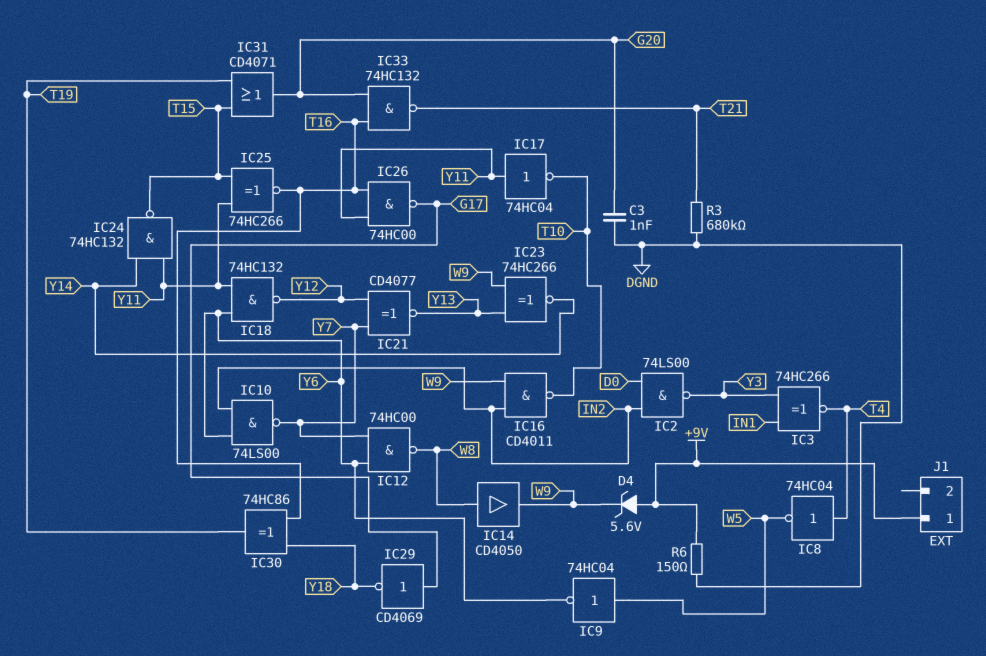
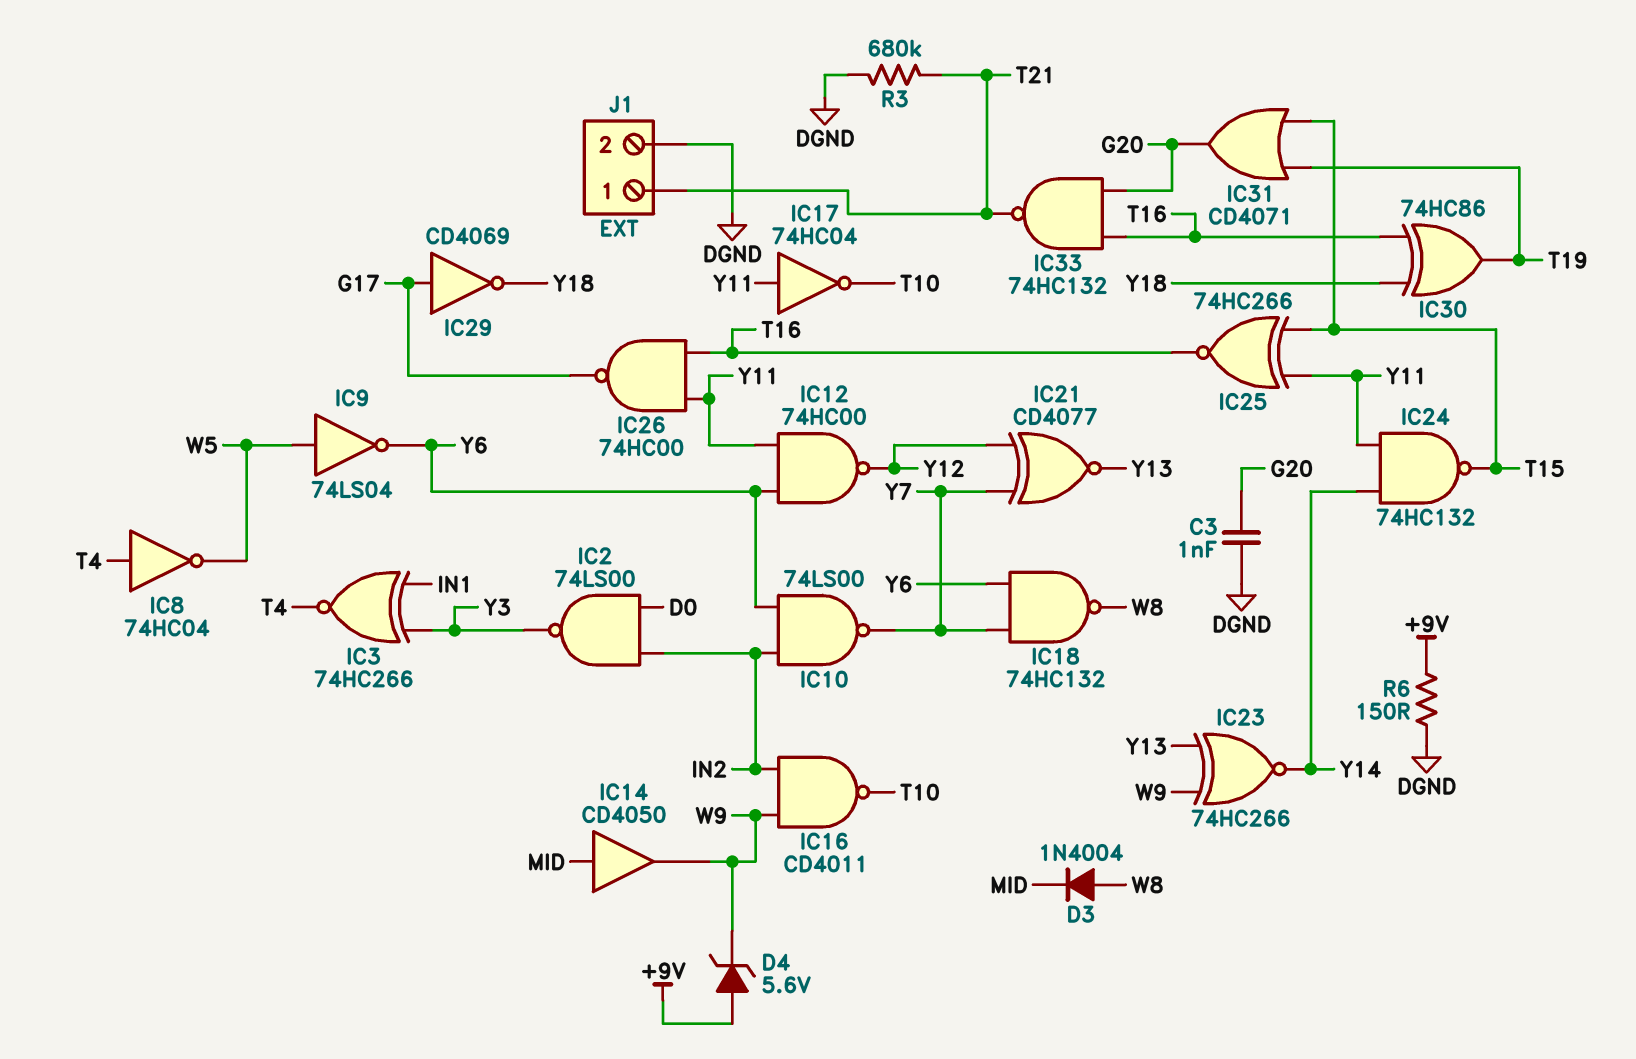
D3: none -> diode 1N4004 (A W8, K MID)
IC9: NOT 74HC04 (in W5, out Y6) -> NOT 74LS04 (in W5, out Y6)
IC12: NAND 74HC00 (in Y6, in Y7, out W8) -> NAND 74HC00 (in Y6, in Y11, out Y12)
IC14: buffer CD4050 (in W8, out W9) -> buffer CD4050 (in MID, out W9)
IC18: NAND 74HC132 (in Y6, in Y11, out Y12) -> NAND 74HC132 (in Y6, in Y7, out W8)
J1 pin 1: +9V -> T21
J1 pin 2: none -> DGND

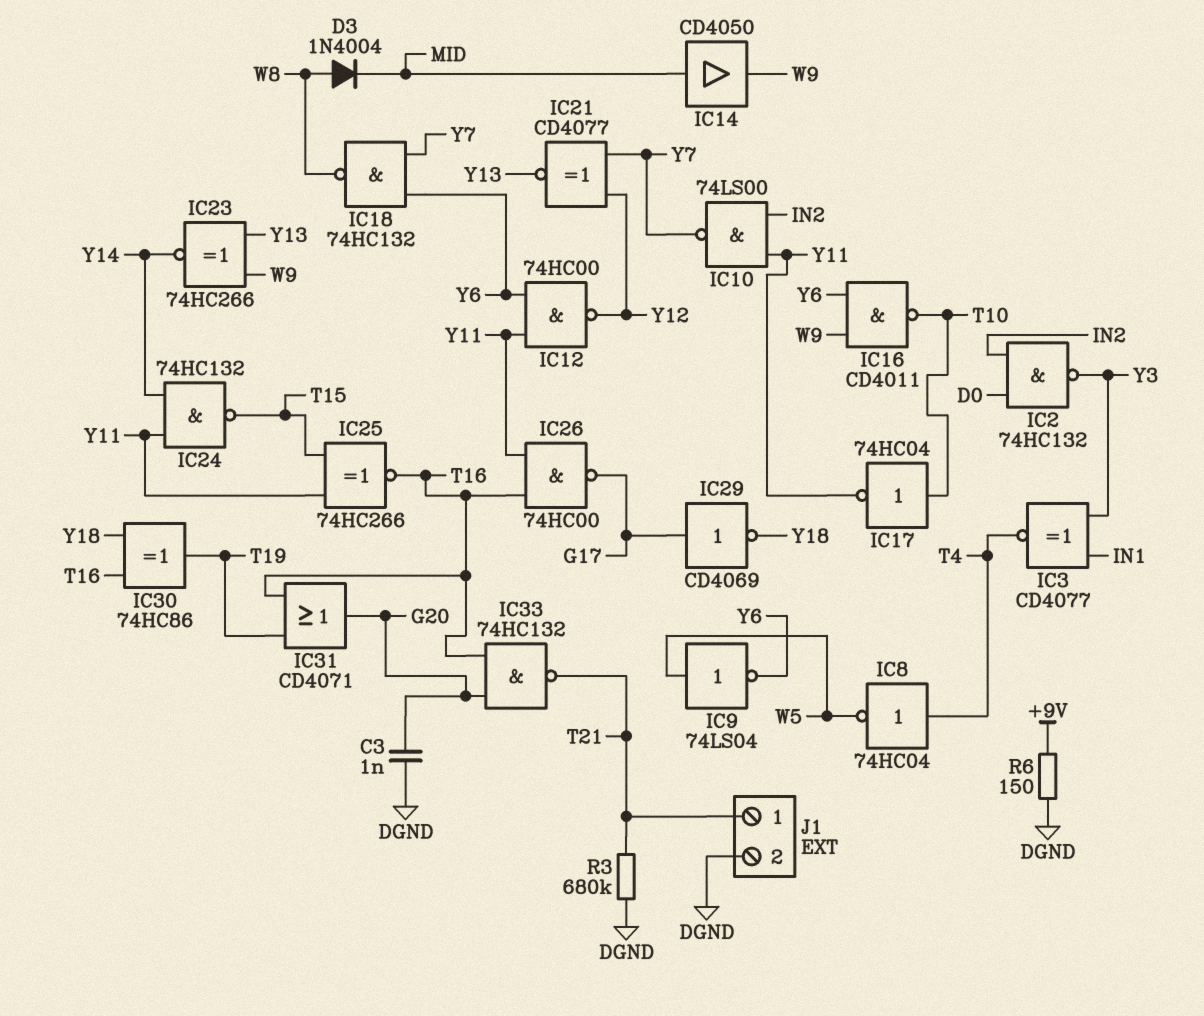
D4: zener 5.6V (A +9V, K W9) -> none
IC2: NAND 74LS00 (in D0, in IN2, out Y3) -> NAND 74HC132 (in D0, in IN2, out Y3)
IC3: XNOR 74HC266 (in IN1, in Y3, out T4) -> XNOR CD4077 (in IN1, in Y3, out T4)
IC10: NAND 74LS00 (in IN2, in Y6, out Y7) -> NAND 74LS00 (in IN2, in Y11, out Y7)
IC16: NAND CD4011 (in IN2, in W9, out T10) -> NAND CD4011 (in W9, in Y6, out T10)
IC17: NOT 74HC04 (in Y11, out T10) -> NOT 74HC04 (in T10, out Y11)
IC31: OR CD4071 (in T15, in T19, out G20) -> OR CD4071 (in T16, in T19, out G20)

